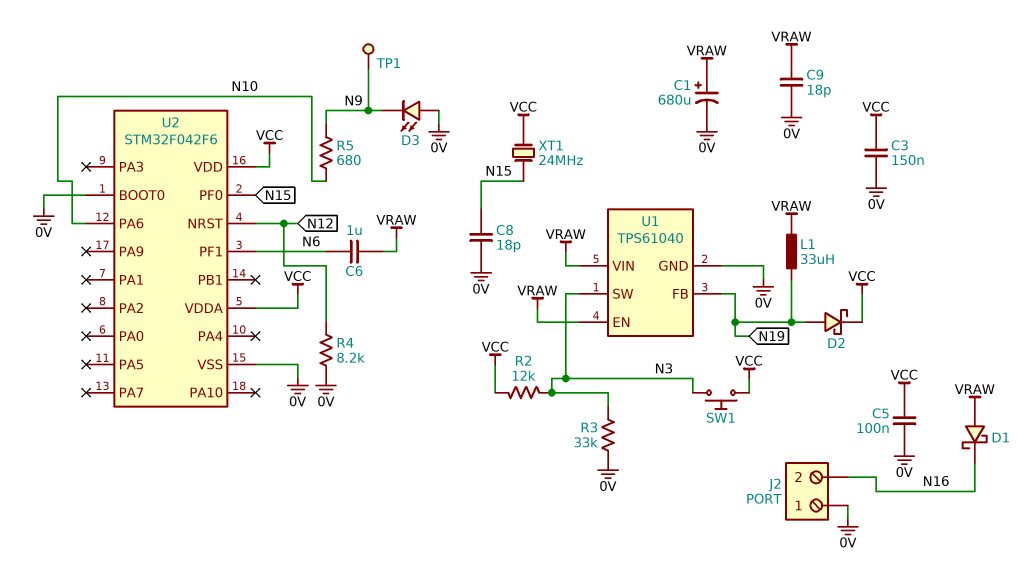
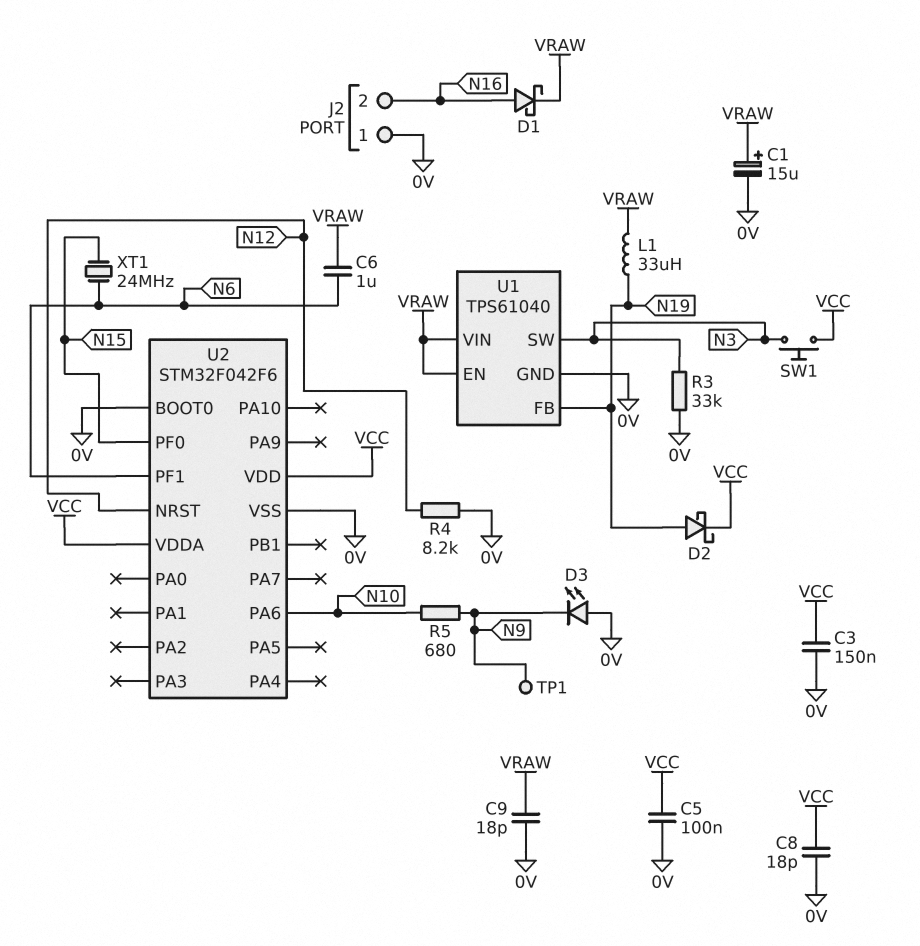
C1: 680uF (plus VRAW, minus 0V) -> 15uF (plus VRAW, minus 0V)
C8: 18pF (0V, N15) -> 18pF (0V, VCC)
D1: schottky (A VRAW, K N16) -> schottky (A N16, K VRAW)
R2: 12k (N3, VCC) -> none
XT1: 24MHz (N15, VCC) -> 24MHz (N6, N15)

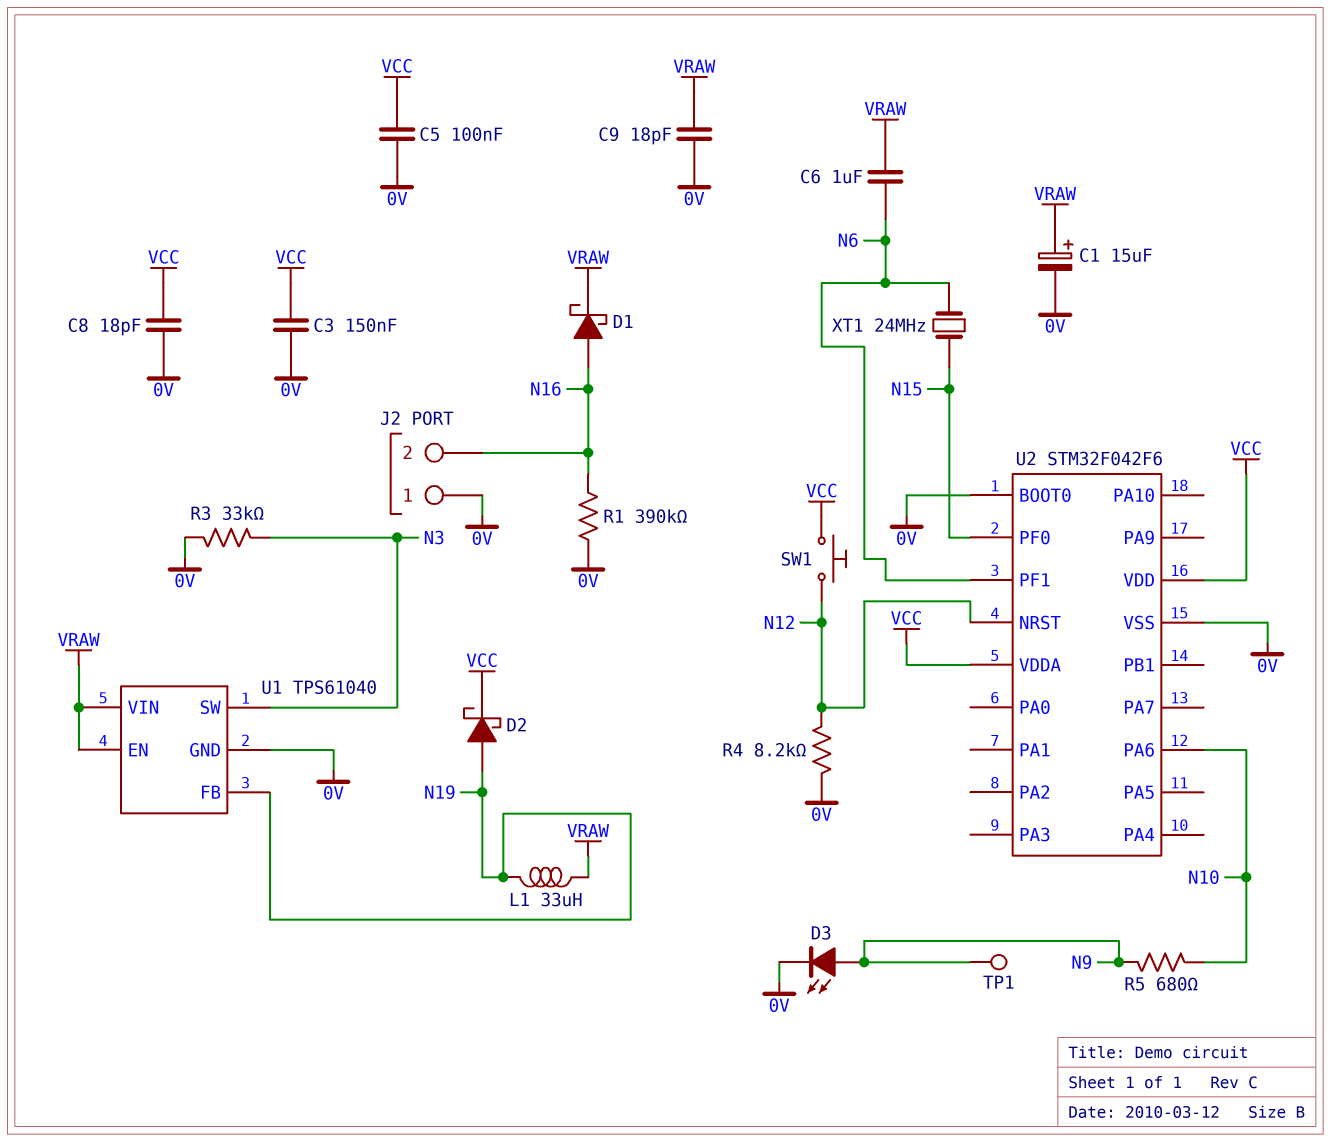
D3: LED (A 0V, K N9) -> LED (A N9, K 0V)
R1: none -> 390k (0V, N16)
SW1: button (N3, VCC) -> button (N12, VCC)

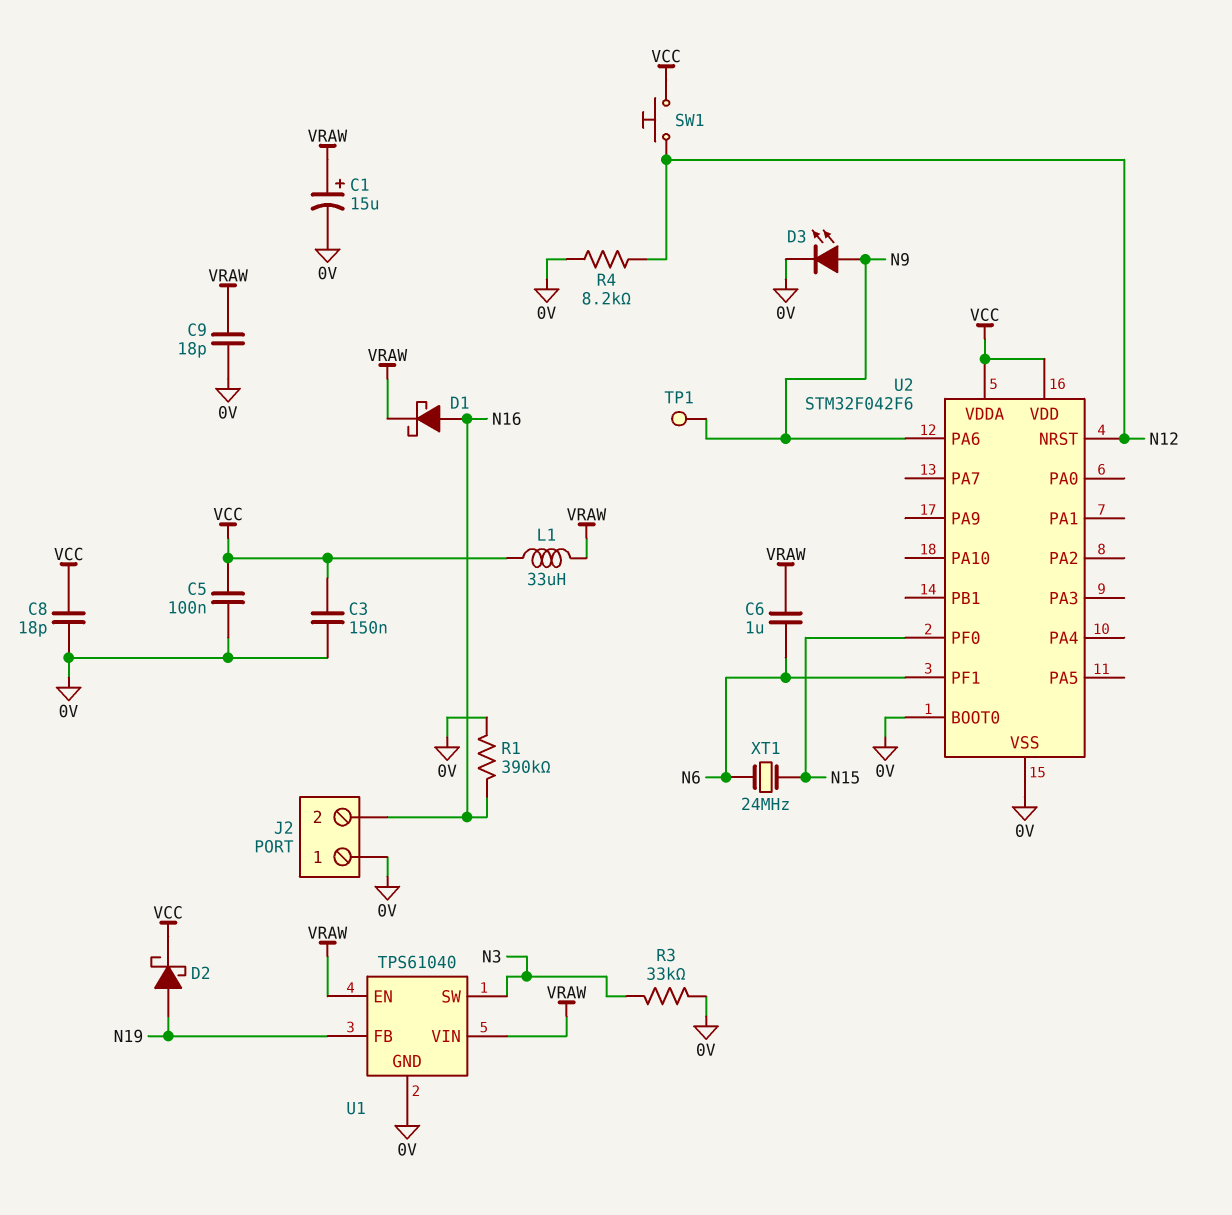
L1: 33uH (N19, VRAW) -> 33uH (VCC, VRAW)
R5: 680 (N9, N10) -> none
U2 pin PA6: N10 -> N9

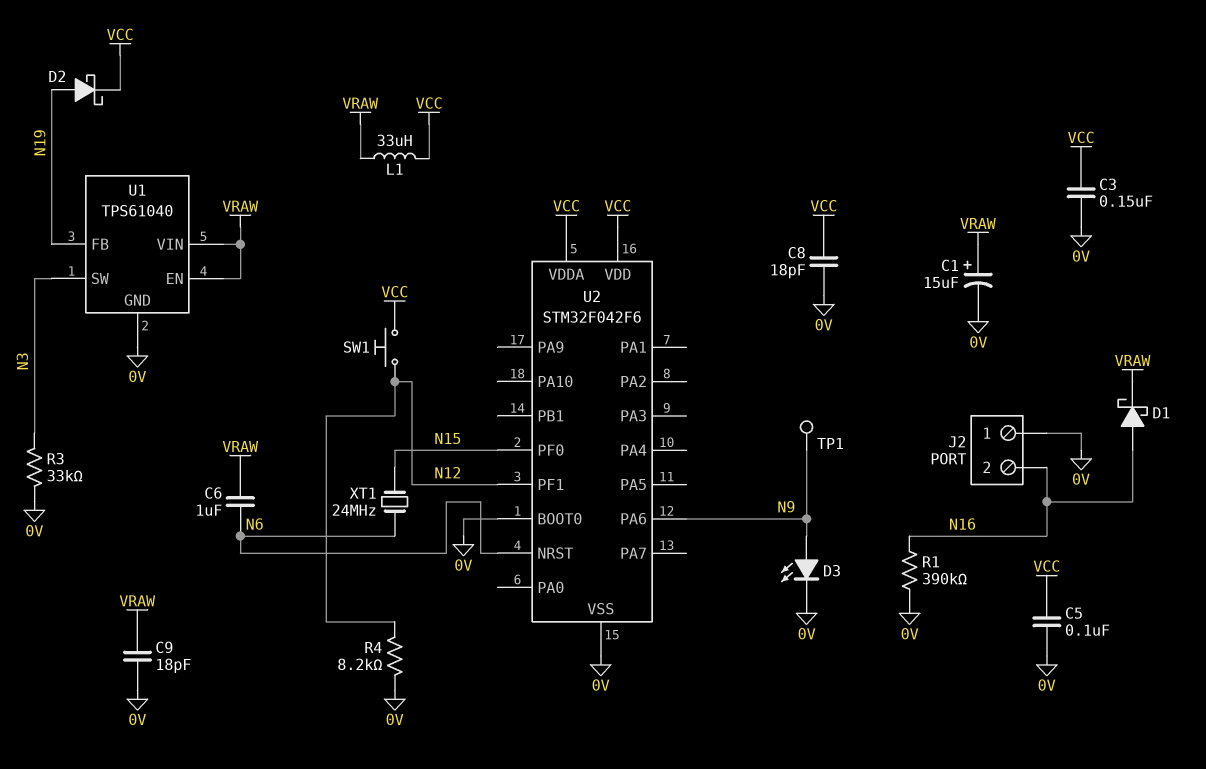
U2 pin NRST: N12 -> N6
U2 pin PF1: N6 -> N12

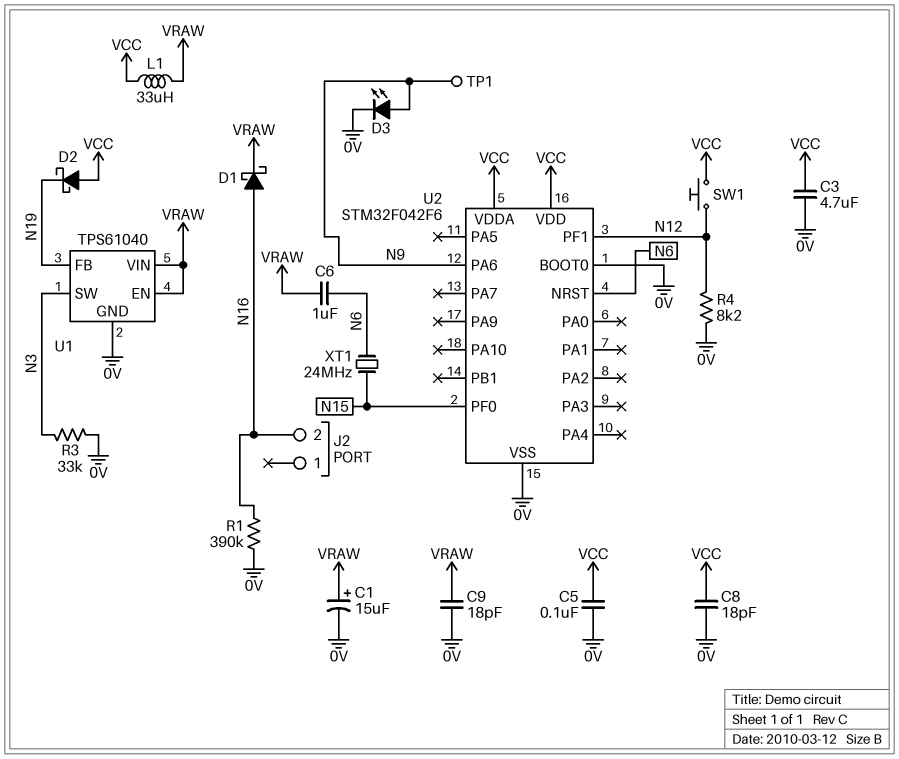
C3: 150nF (0V, VCC) -> 4.7uF (0V, VCC)
D2: schottky (A N19, K VCC) -> schottky (A VCC, K N19)
J2 pin 1: 0V -> none

